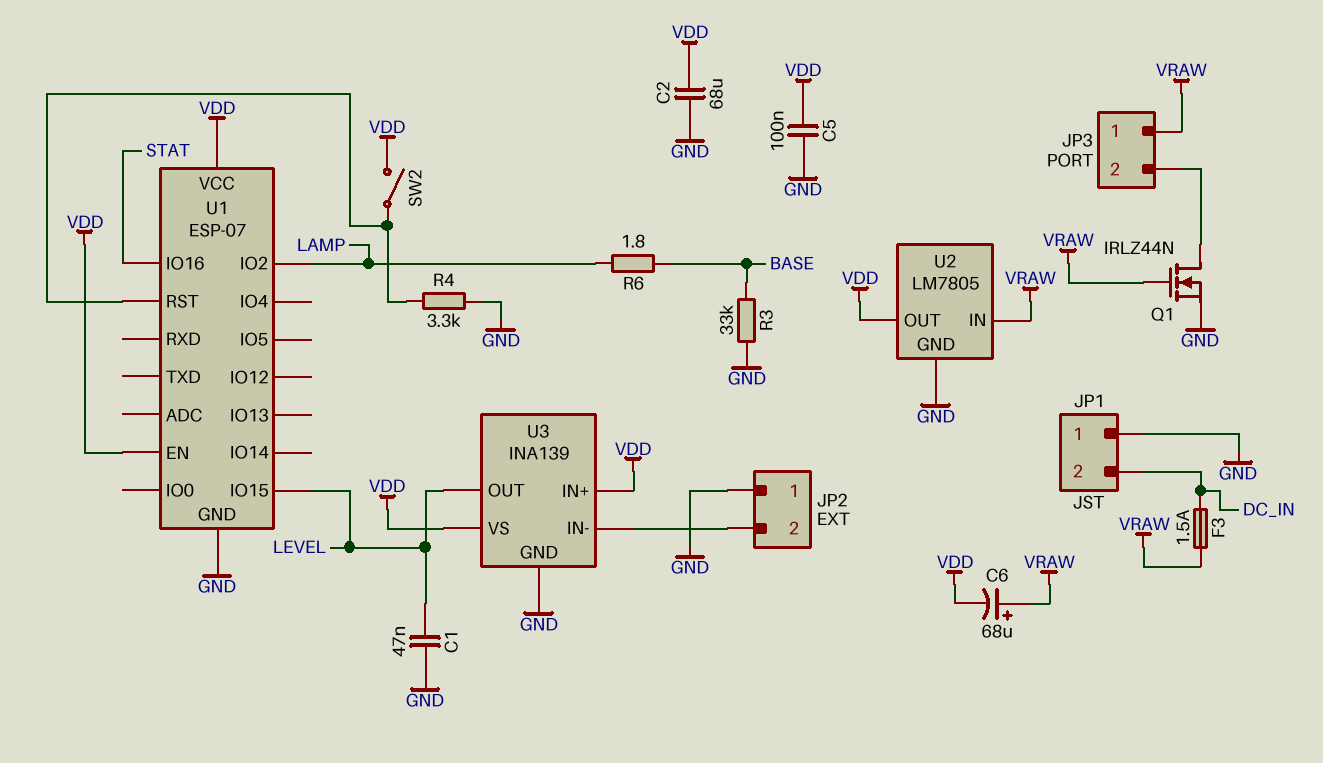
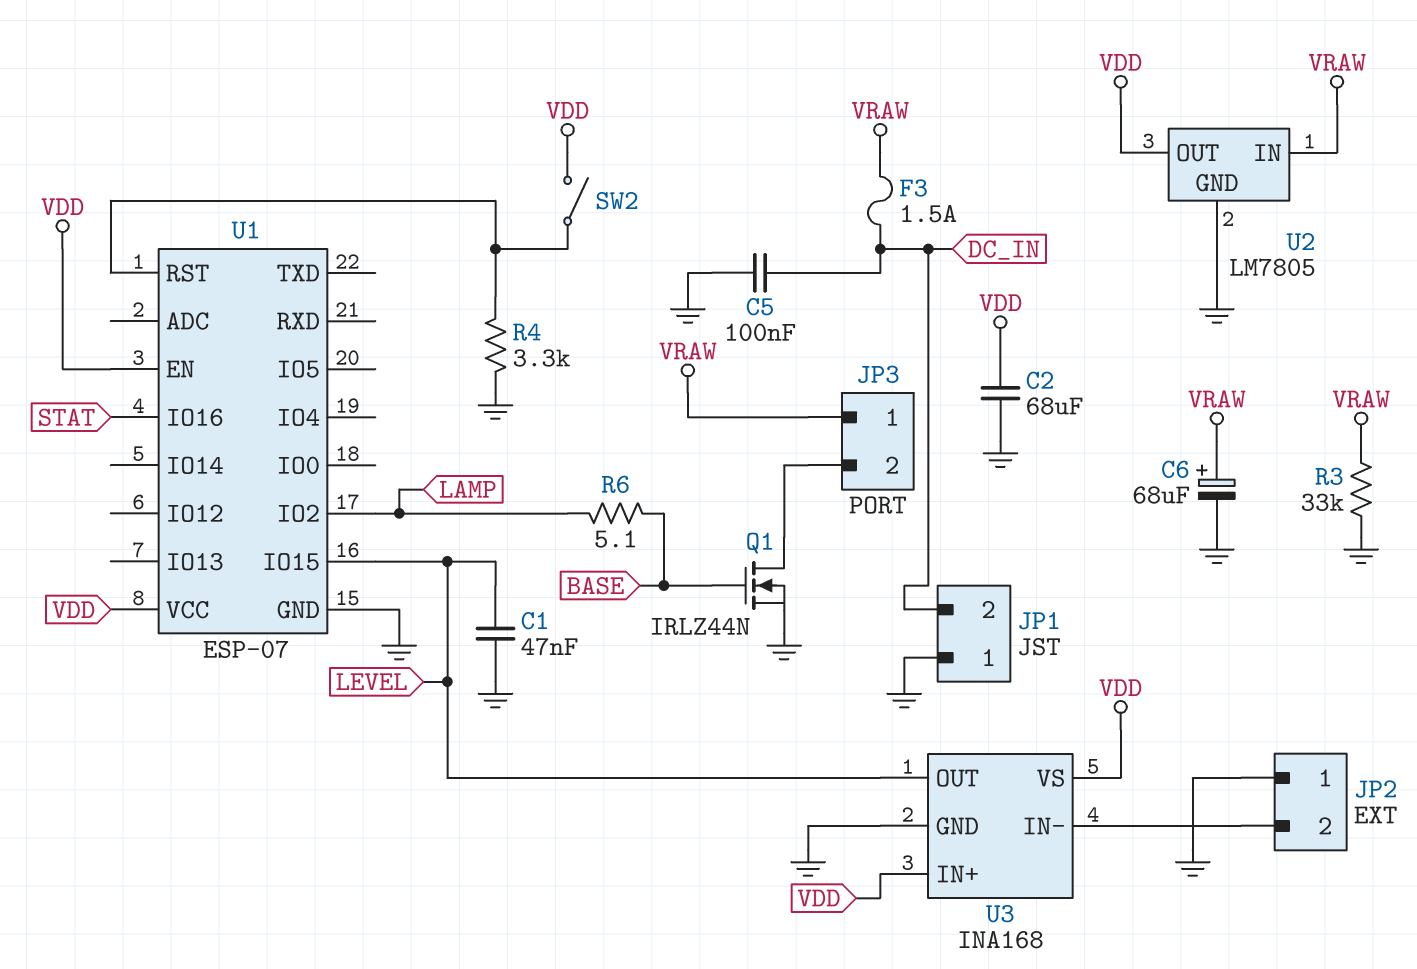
C5: 100nF (GND, VDD) -> 100nF (DC_IN, GND)
C6: 68uF (plus VRAW, minus VDD) -> 68uF (plus VRAW, minus GND)
Q1: NMOS IRLZ44N (G VRAW, D JP3/2, S GND) -> NMOS IRLZ44N (G BASE, D JP3/2, S GND)
R3: 33k (BASE, GND) -> 33k (GND, VRAW)
R6: 1.8 (BASE, LAMP) -> 5.1 (BASE, LAMP)
U3: INA139 -> INA168

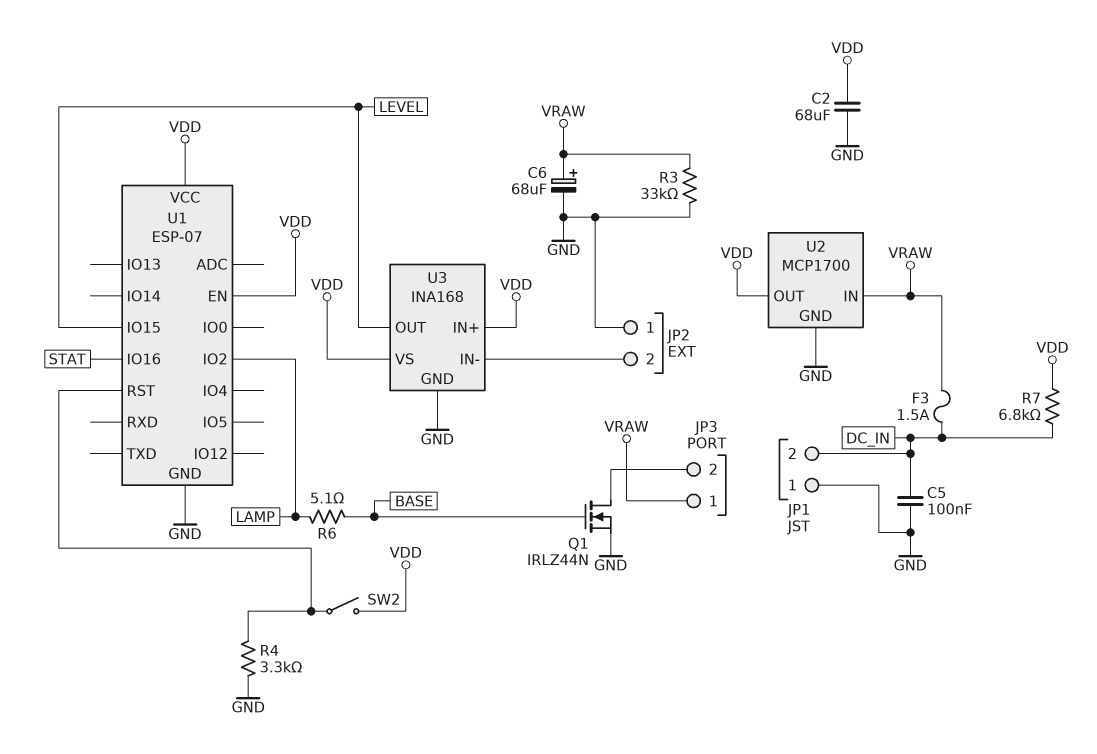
C1: 47nF (GND, LEVEL) -> none
R7: none -> 6.8k (DC_IN, VDD)
U2: LM7805 -> MCP1700

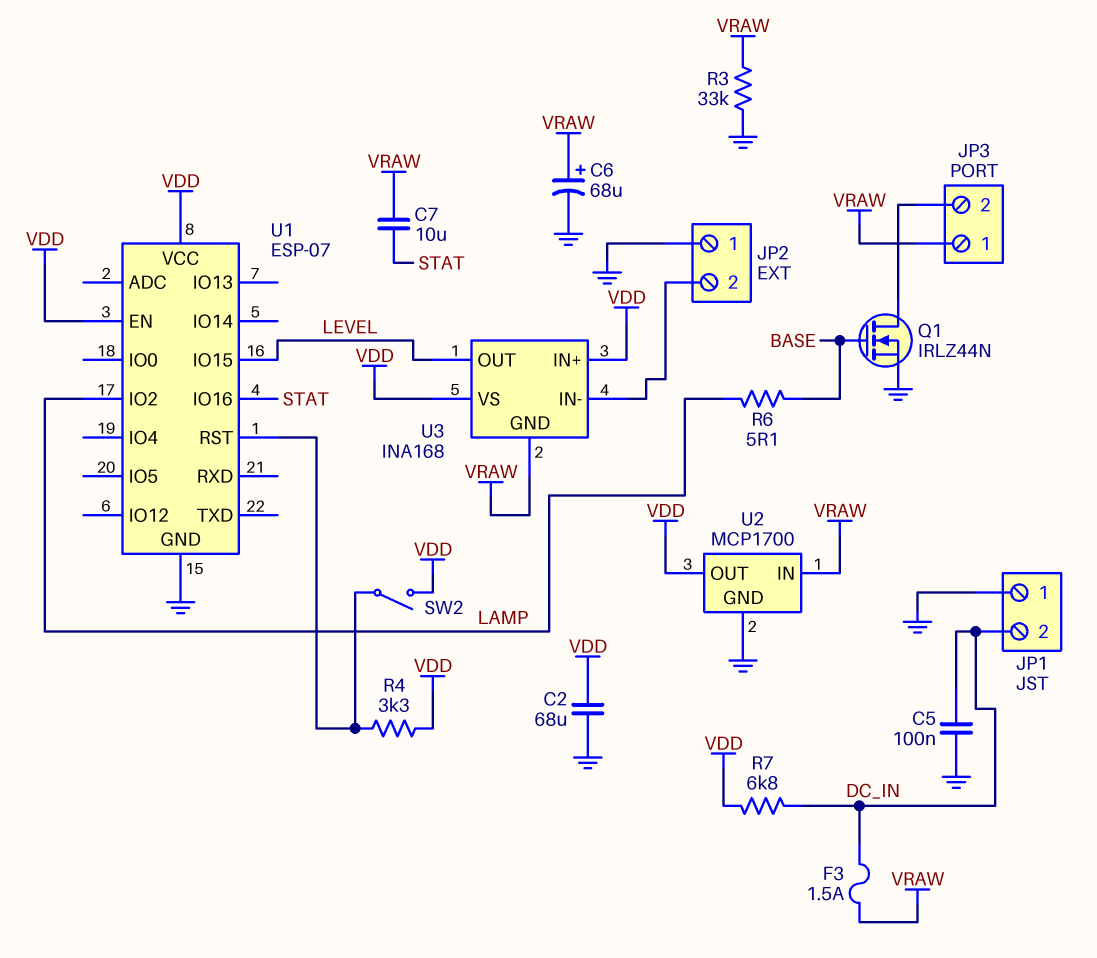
C7: none -> 10uF (STAT, VRAW)
R4: 3.3k (GND, U1/RST) -> 3.3k (U1/RST, VDD)
U3 pin GND: GND -> VRAW

